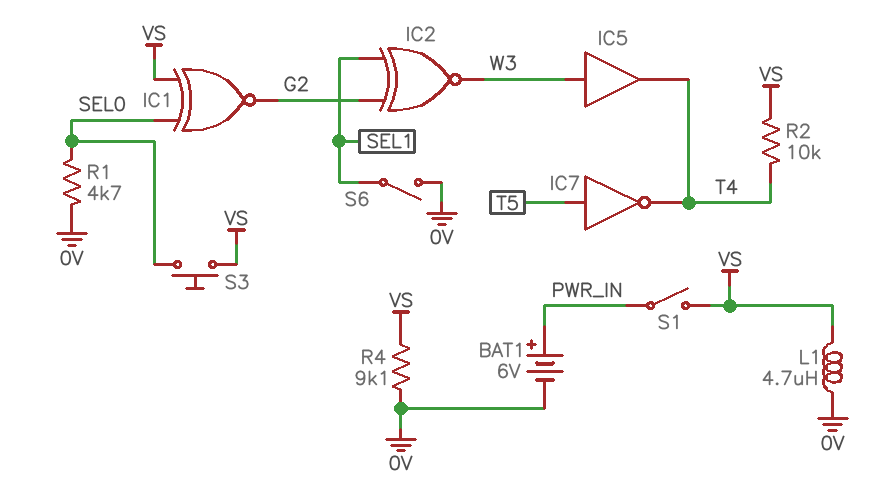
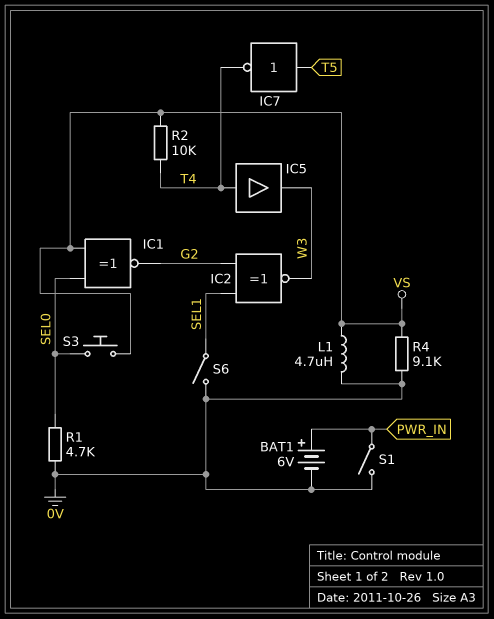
IC5: buffer (in W3, out T4) -> buffer (in T4, out W3)
S1: switch (PWR_IN, VS) -> switch (0V, PWR_IN)

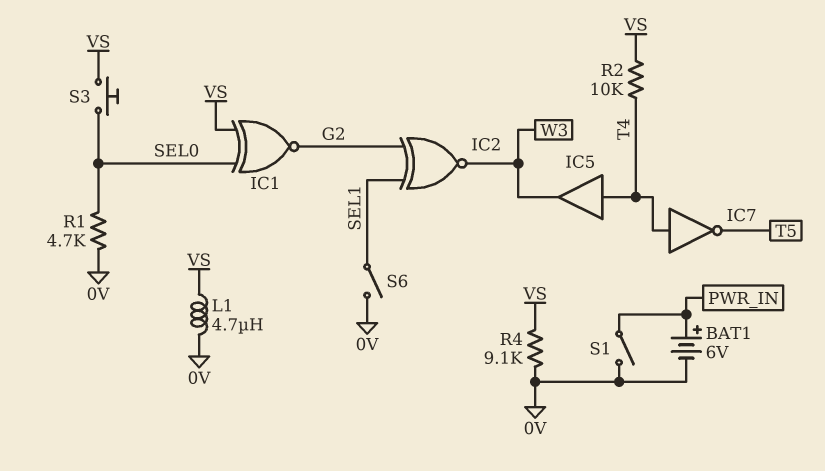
IC7: NOT (in T5, out T4) -> NOT (in T4, out T5)

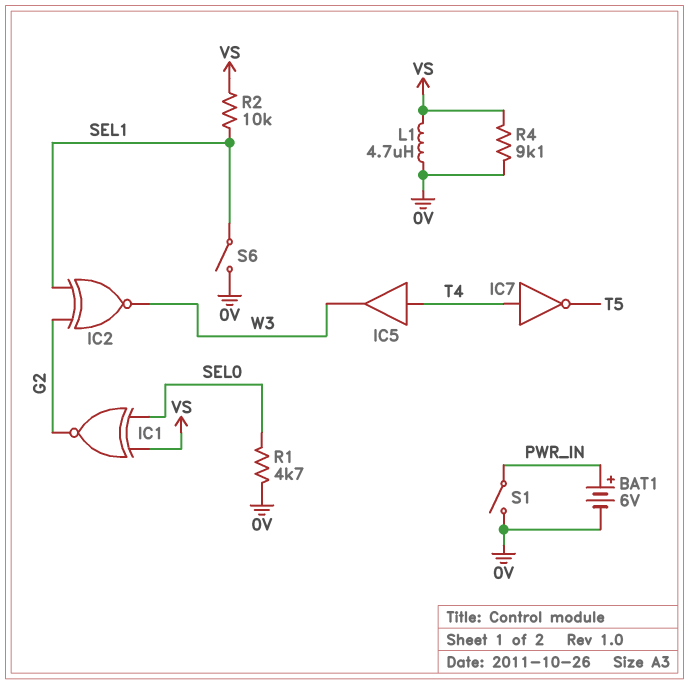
R2: 10k (T4, VS) -> 10k (SEL1, VS)
S3: button (SEL0, VS) -> none

